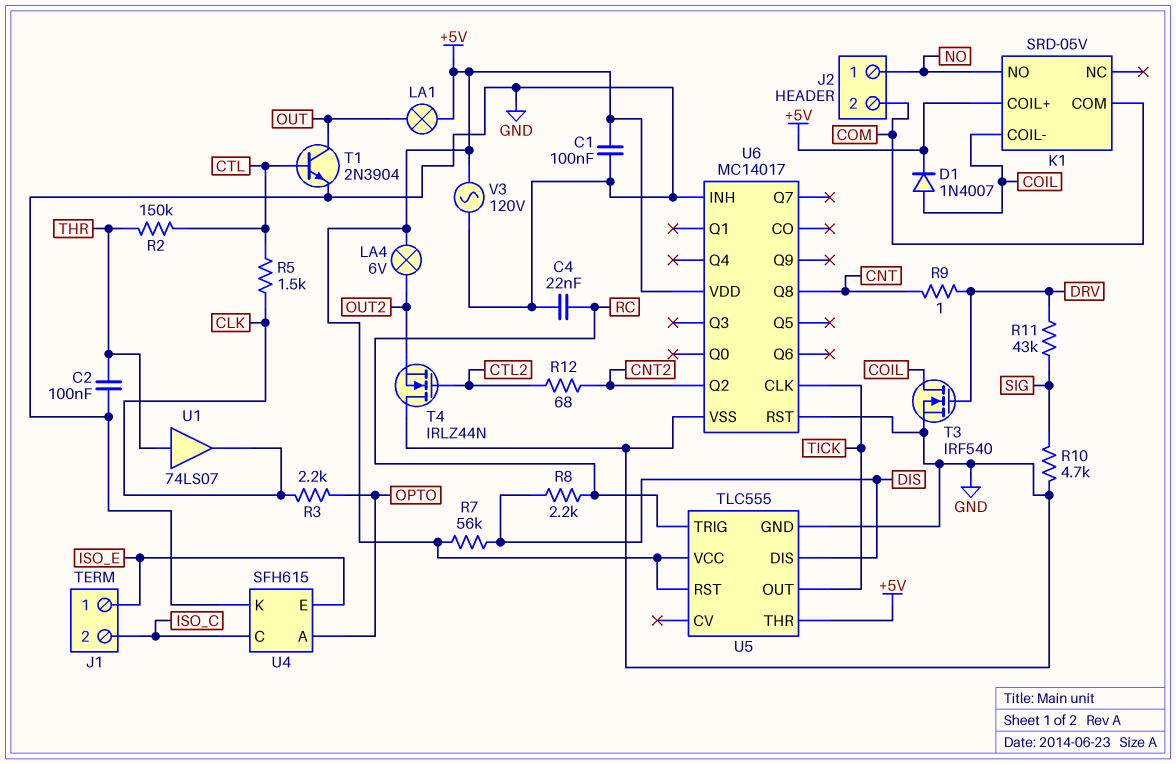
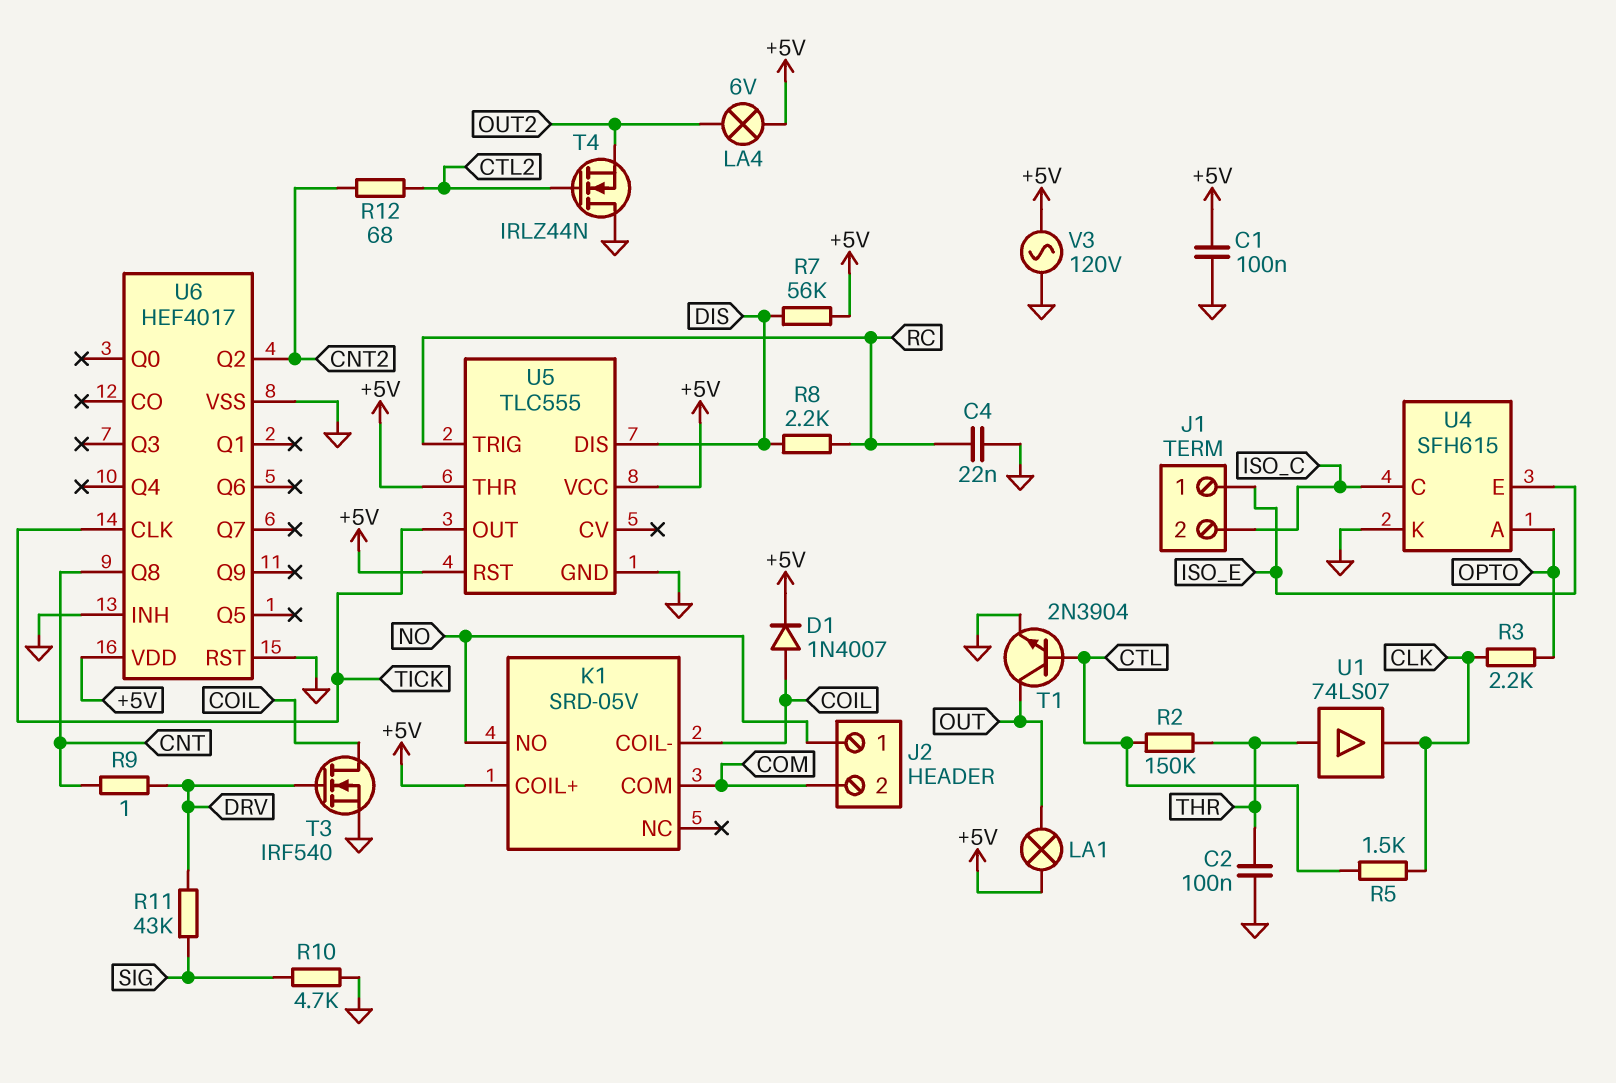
U6: MC14017 -> HEF4017

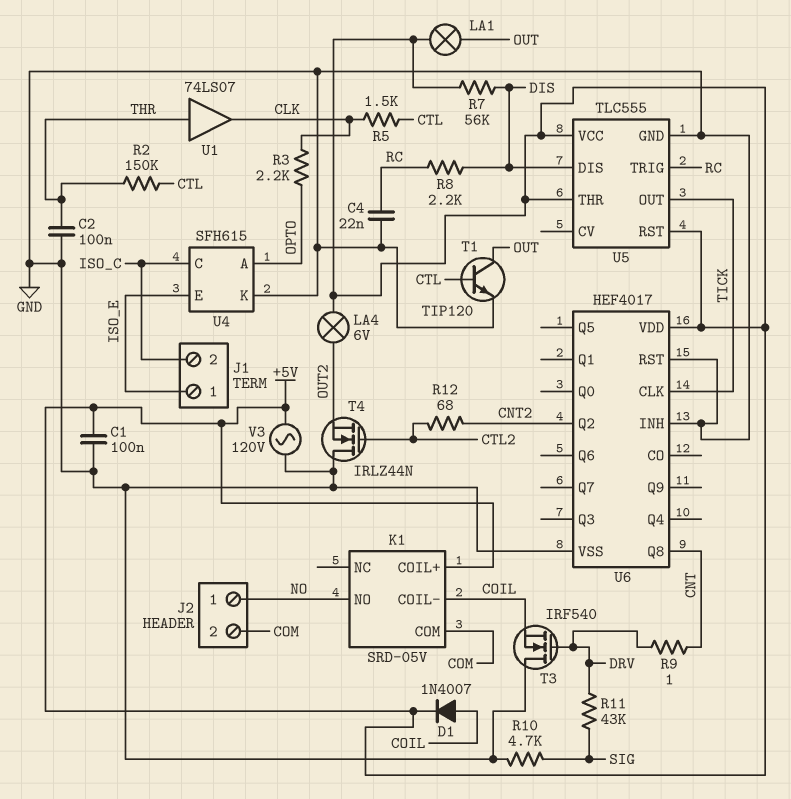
T1: NPN 2N3904 (B CTL, C OUT, E GND) -> NPN TIP120 (B CTL, C OUT, E GND)
T3: NMOS IRF540 (G DRV, D COIL, S GND) -> NMOS IRF540 (G DRV, D GND, S COIL)

